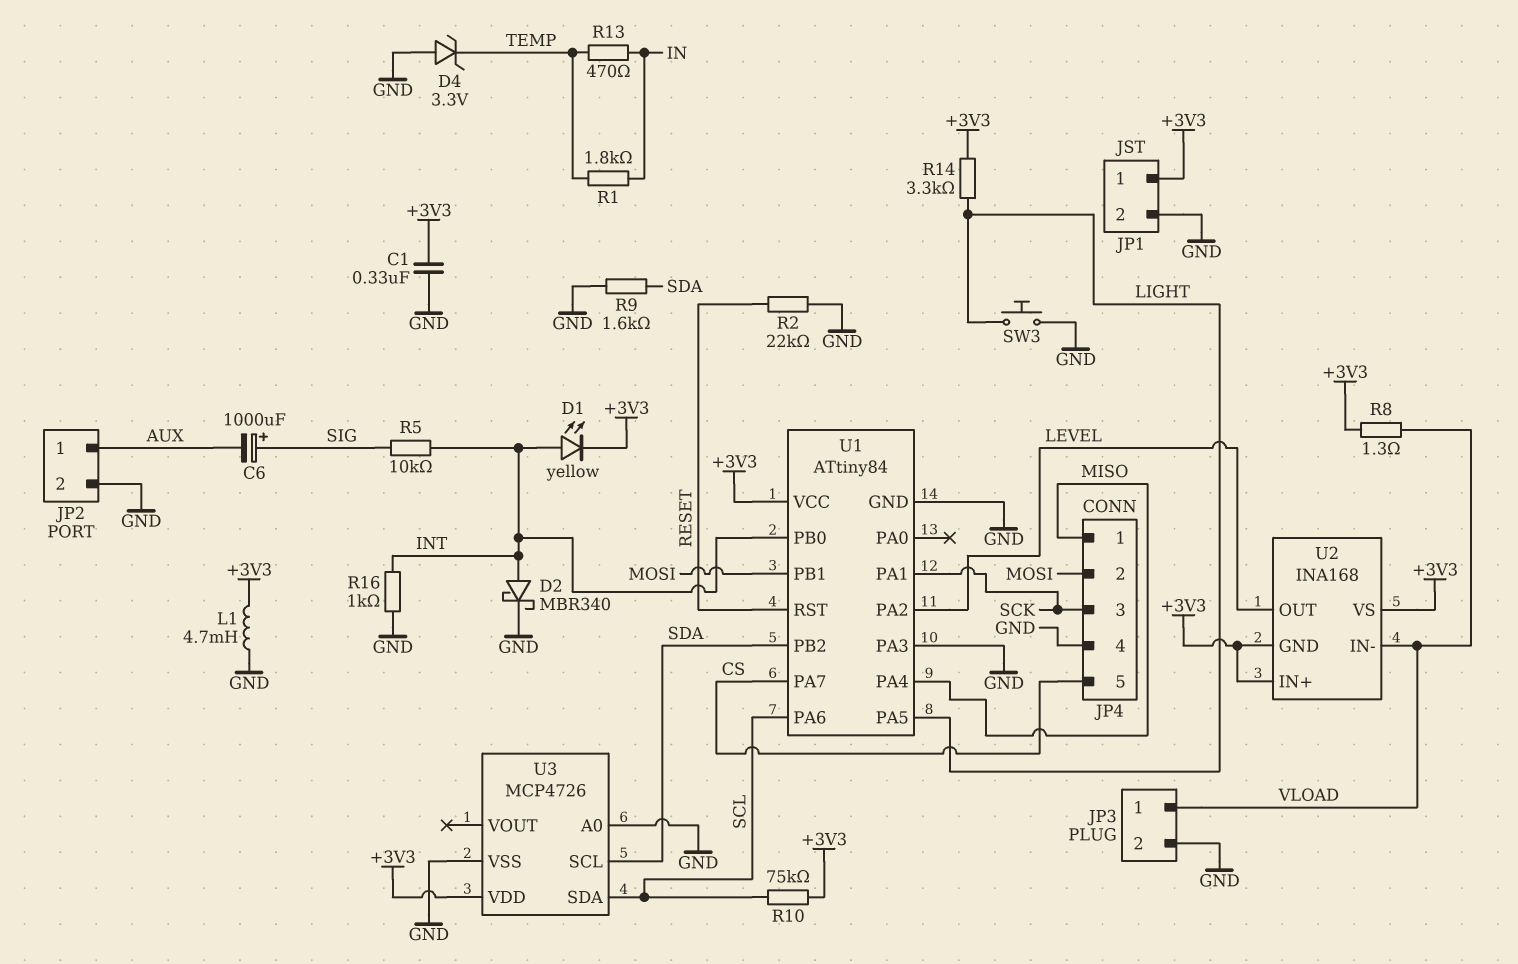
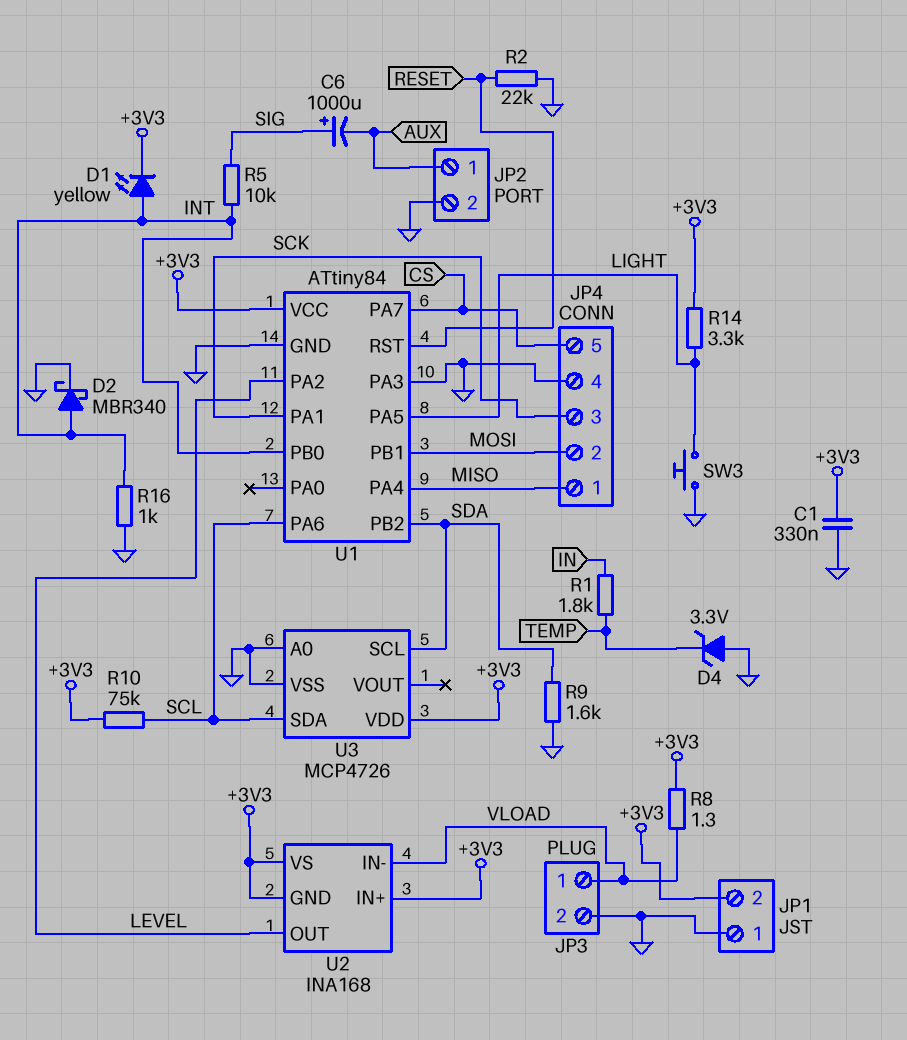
JP1 pin 1: +3V3 -> GND
JP1 pin 2: GND -> +3V3
L1: 4.7mH (+3V3, GND) -> none
R13: 470 (IN, TEMP) -> none

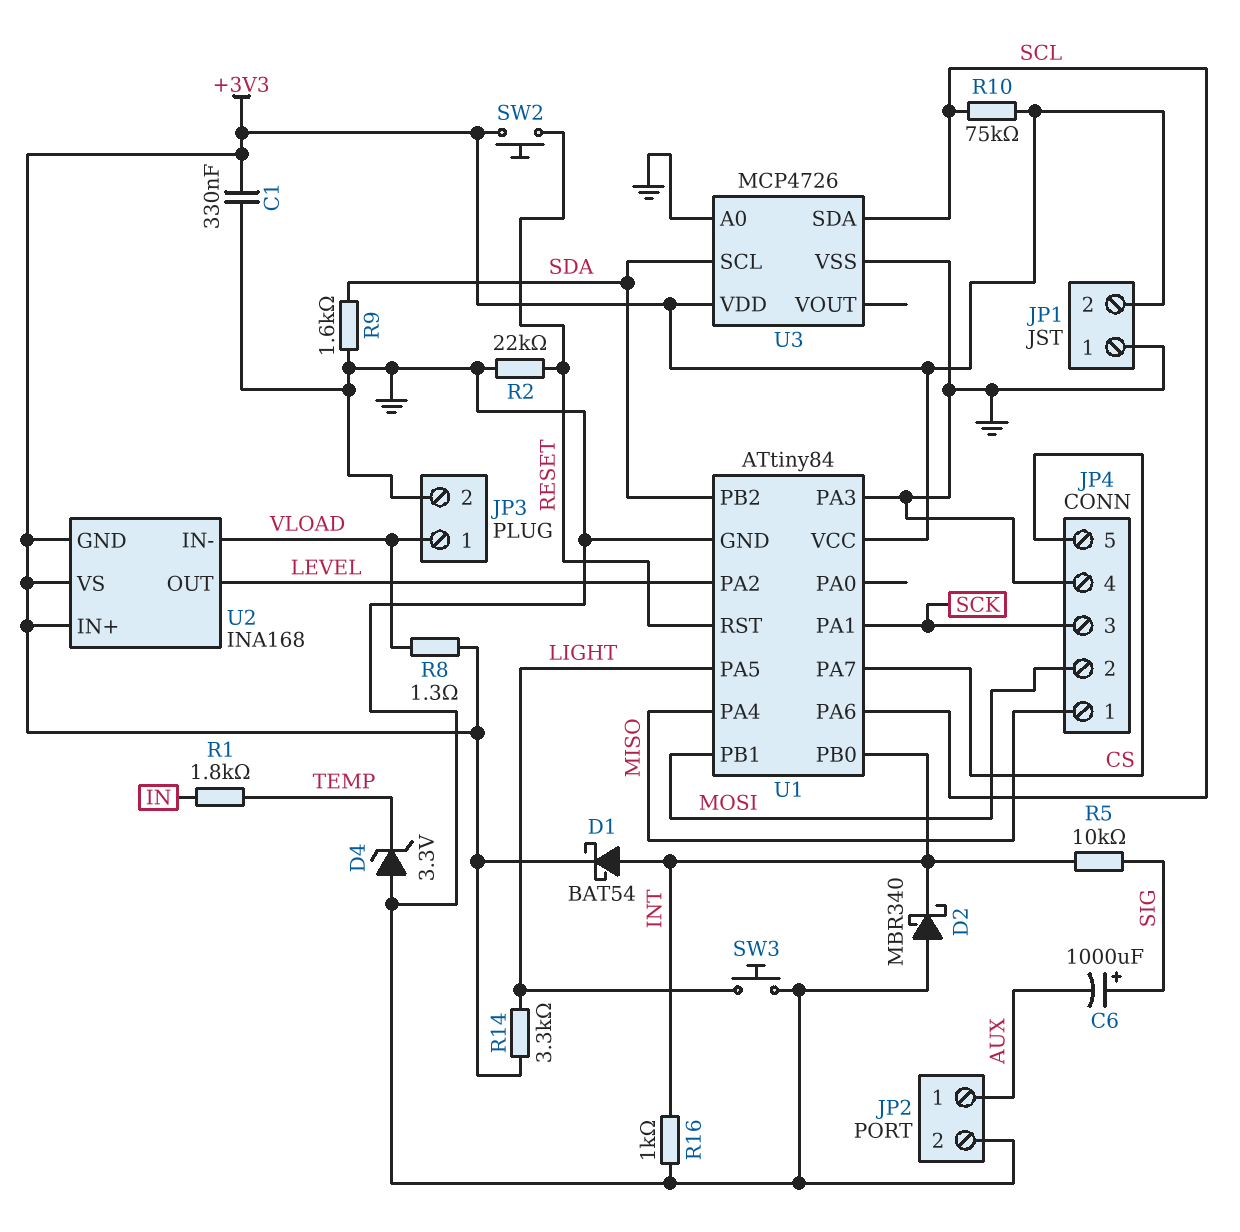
D1: LED yellow (A INT, K +3V3) -> schottky BAT54 (A INT, K +3V3)
D2: schottky MBR340 (A INT, K GND) -> schottky MBR340 (A GND, K INT)
SW2: none -> button (+3V3, RESET)

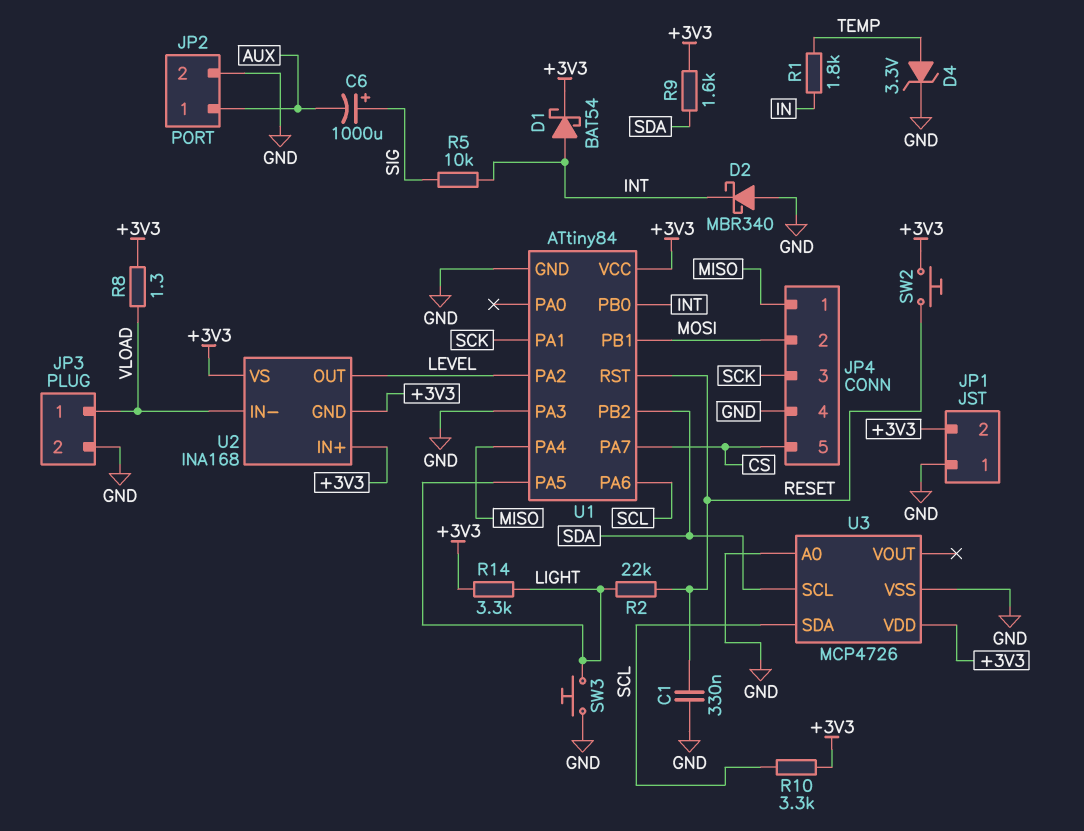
C1: 330nF (+3V3, GND) -> 330nF (GND, RESET)
D4: zener 3.3V (A GND, K TEMP) -> zener 3.3V (A TEMP, K GND)
R2: 22k (GND, RESET) -> 22k (LIGHT, RESET)
R9: 1.6k (GND, SDA) -> 1.6k (+3V3, SDA)
R10: 75k (+3V3, SCL) -> 3.3k (+3V3, SCL)
R16: 1k (GND, INT) -> none

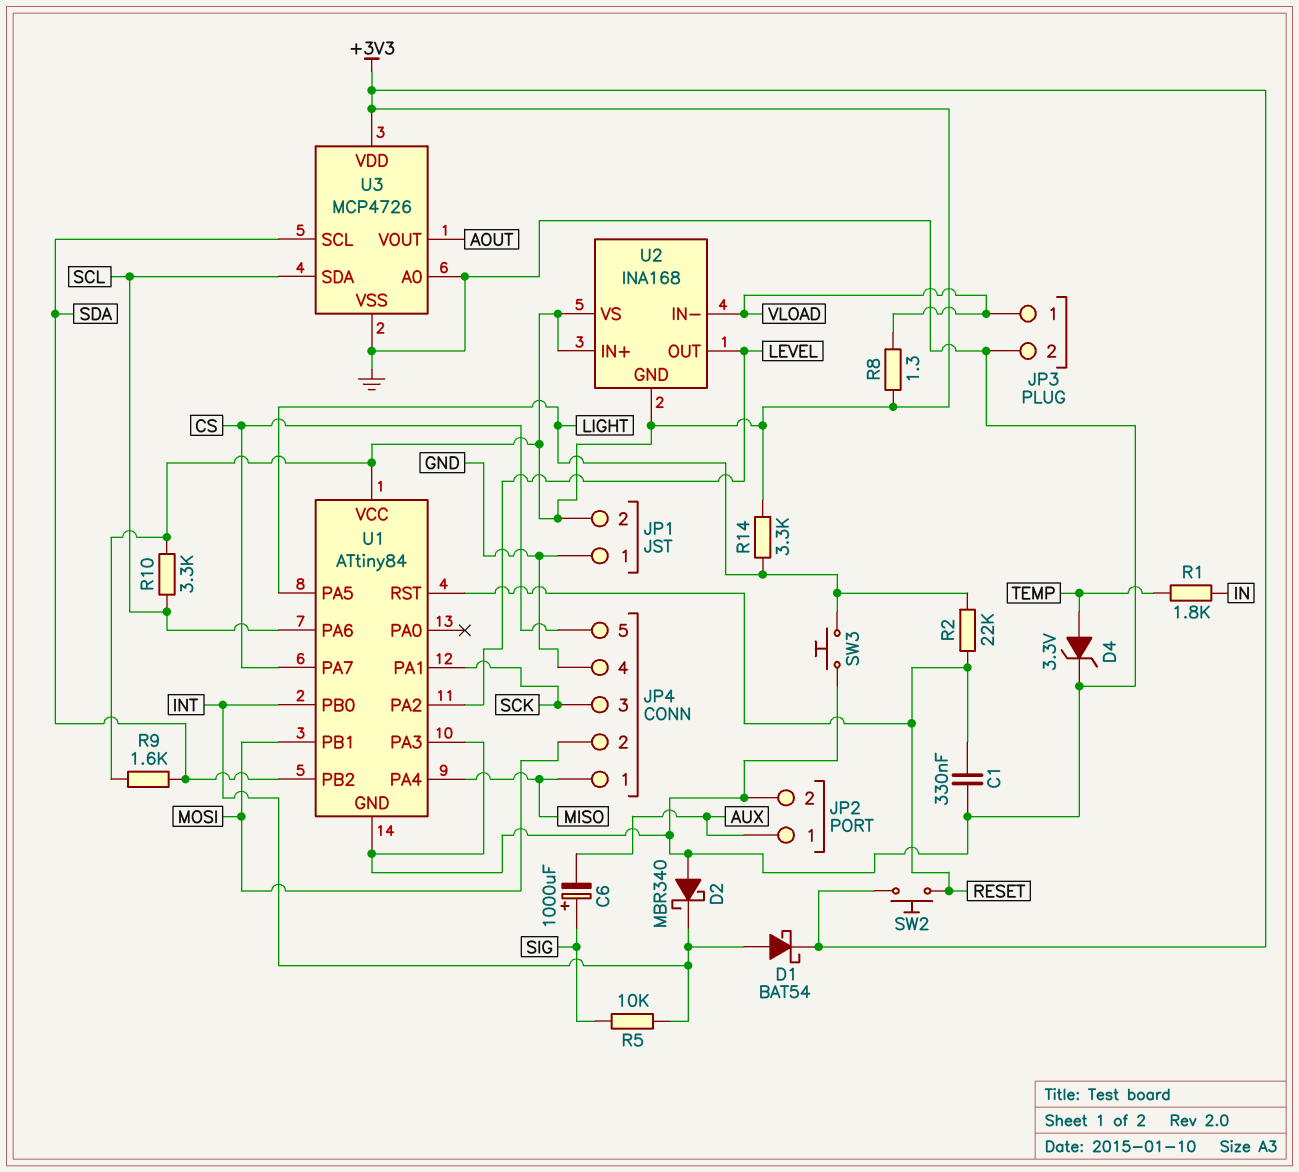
U3 pin VOUT: none -> AOUT

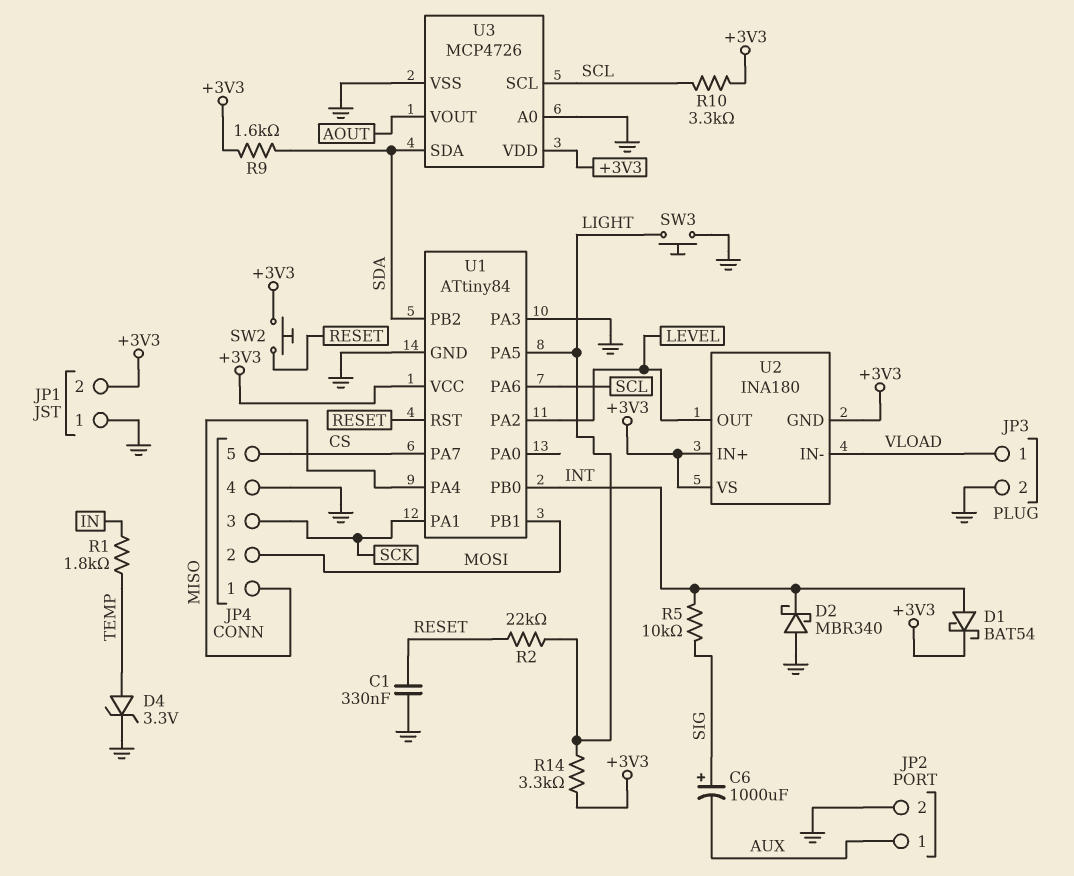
R8: 1.3 (+3V3, VLOAD) -> none
U2: INA168 -> INA180
U3 pin SCL: SDA -> SCL
U3 pin SDA: SCL -> SDA

